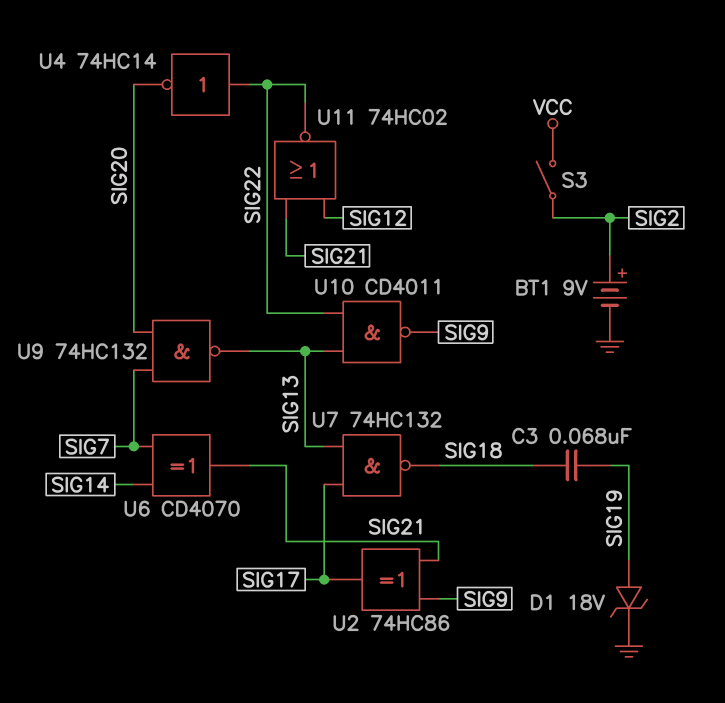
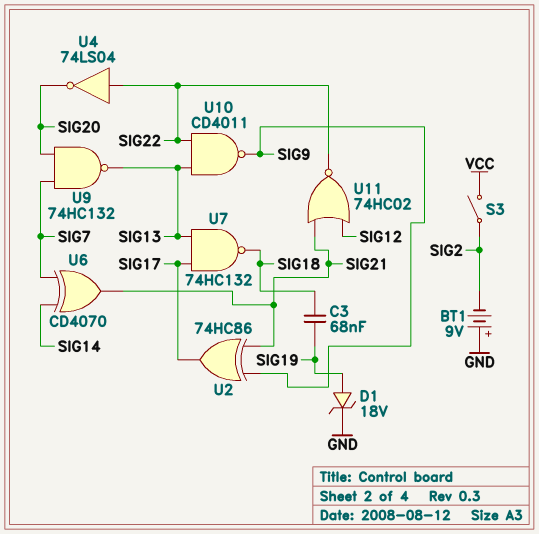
BT1: 9V (plus SIG2, minus GND) -> 9V (plus GND, minus SIG2)
U4: NOT 74HC14 (in SIG22, out SIG20) -> NOT 74LS04 (in SIG22, out SIG20)

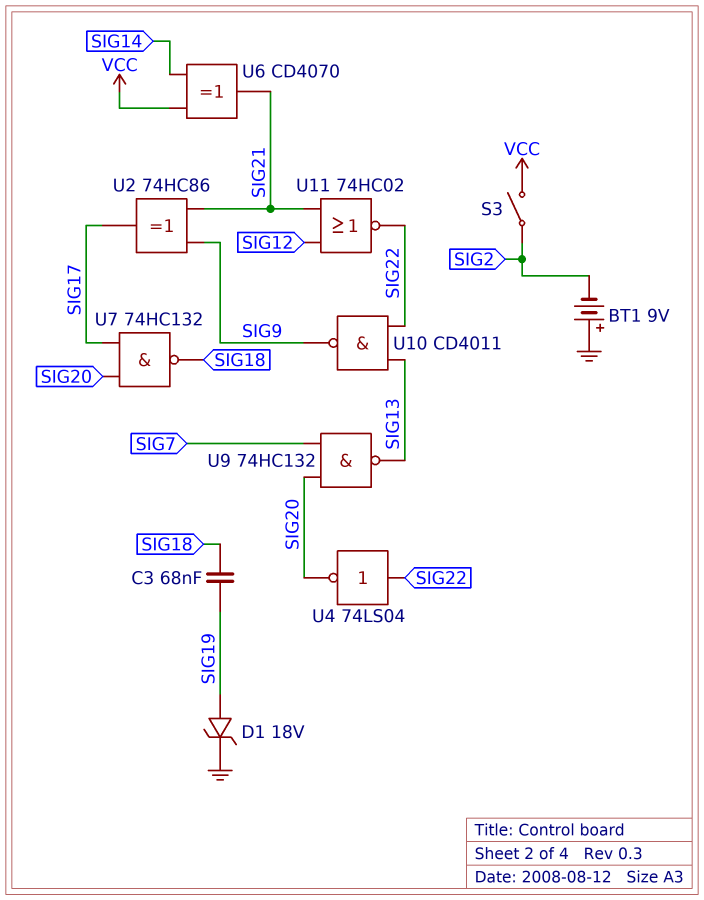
U6: XOR CD4070 (in SIG7, in SIG14, out SIG21) -> XOR CD4070 (in SIG14, in VCC, out SIG21)
U7: NAND 74HC132 (in SIG13, in SIG17, out SIG18) -> NAND 74HC132 (in SIG17, in SIG20, out SIG18)

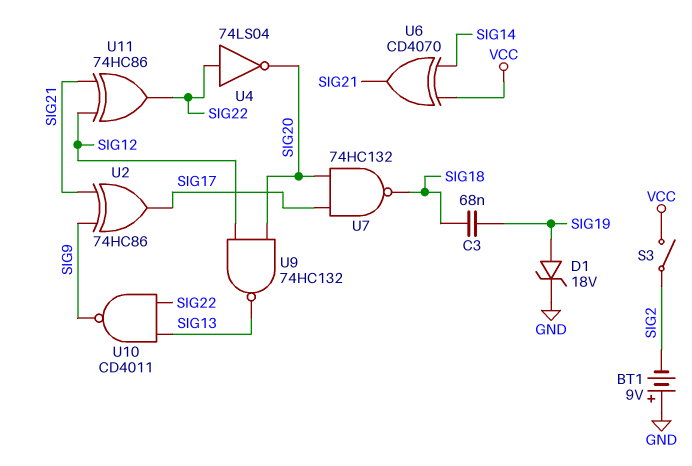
U9: NAND 74HC132 (in SIG7, in SIG20, out SIG13) -> NAND 74HC132 (in SIG12, in SIG20, out SIG13)
U11: NOR 74HC02 (in SIG12, in SIG21, out SIG22) -> XOR 74HC86 (in SIG12, in SIG21, out SIG22)

